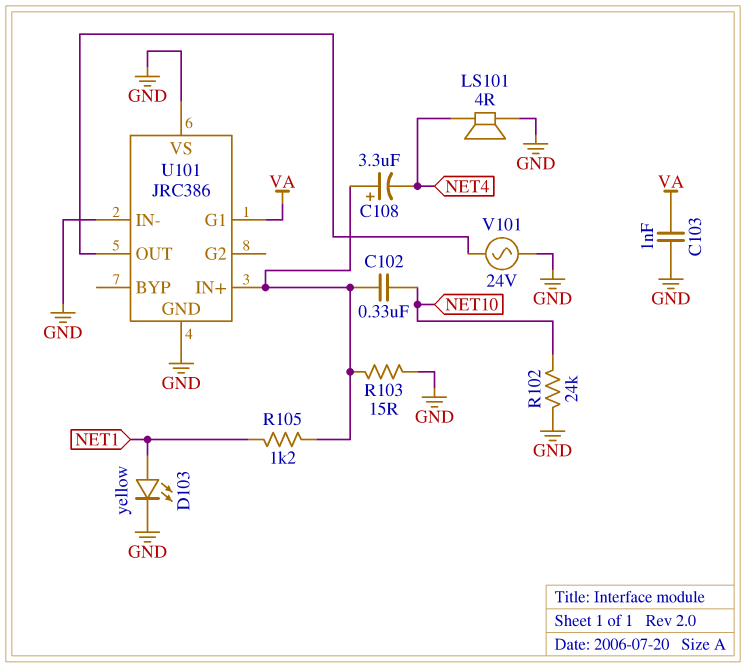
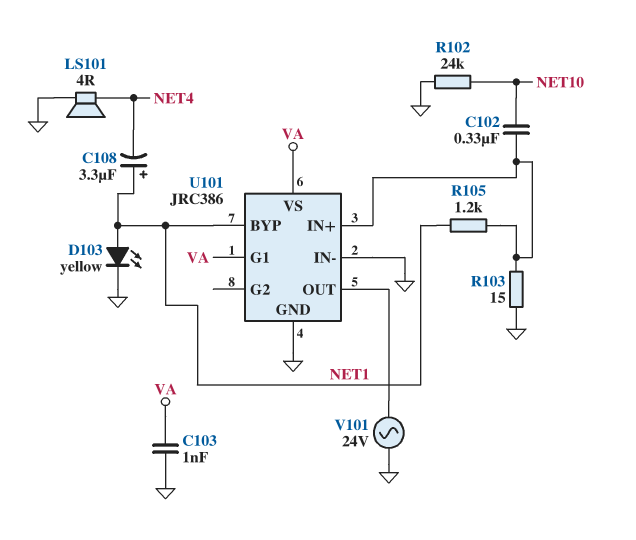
C108: 3.3uF (plus U101/IN+, minus NET4) -> 3.3uF (plus NET1, minus NET4)
U101 pin BYP: none -> NET1
U101 pin VS: GND -> VA

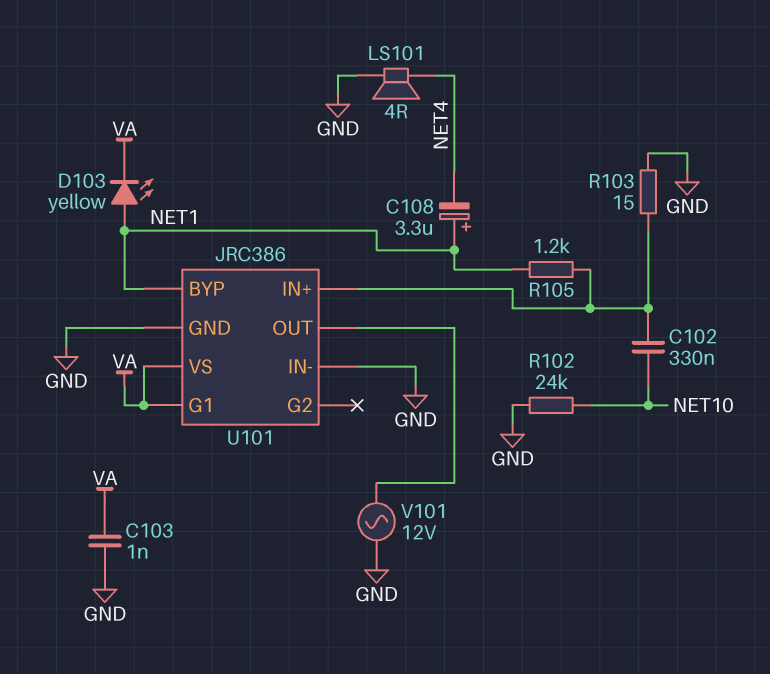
D103: LED yellow (A NET1, K GND) -> LED yellow (A NET1, K VA)
V101: AC 24V (GND, U101/OUT) -> AC 12V (GND, U101/OUT)

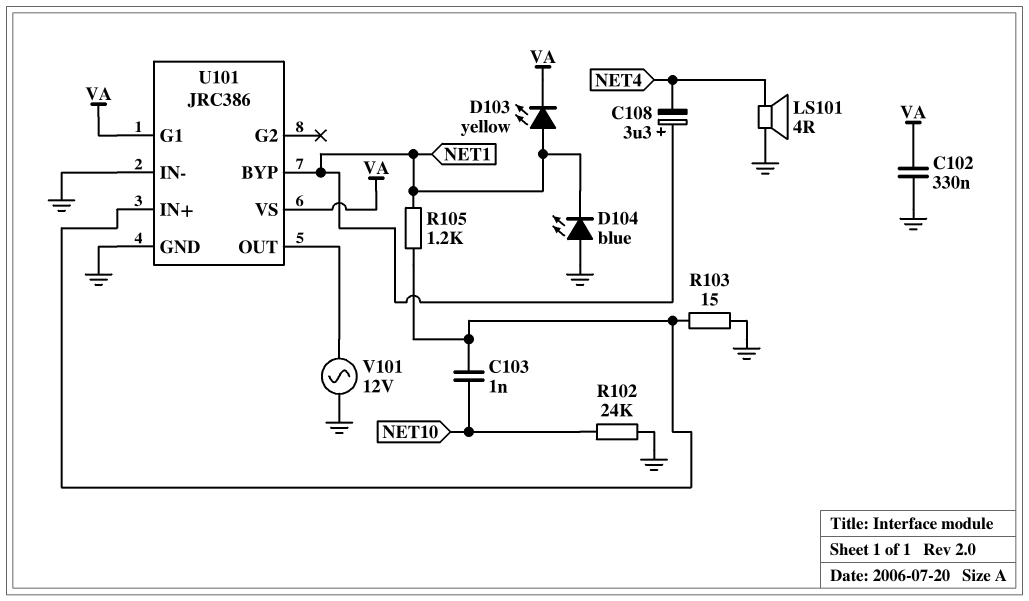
C102: 330nF (NET10, U101/IN+) -> 330nF (GND, VA)
C103: 1nF (GND, VA) -> 1nF (NET10, U101/IN+)
D104: none -> LED blue (A GND, K NET1)

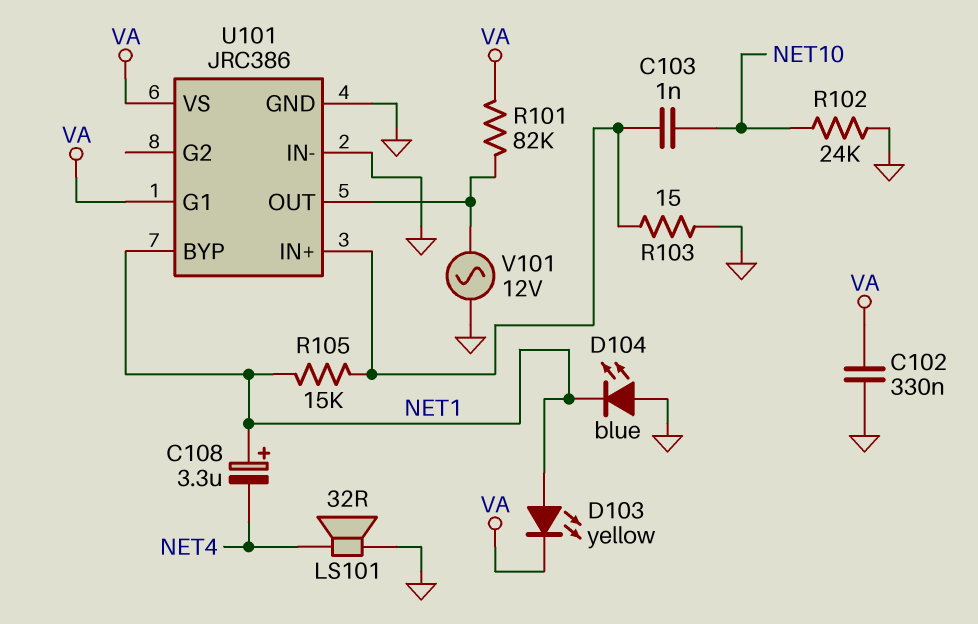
LS101: speaker 4R (GND, NET4) -> speaker 32R (GND, NET4)
R101: none -> 82k (U101/OUT, VA)
R105: 1.2k (NET1, U101/IN+) -> 15k (NET1, U101/IN+)

